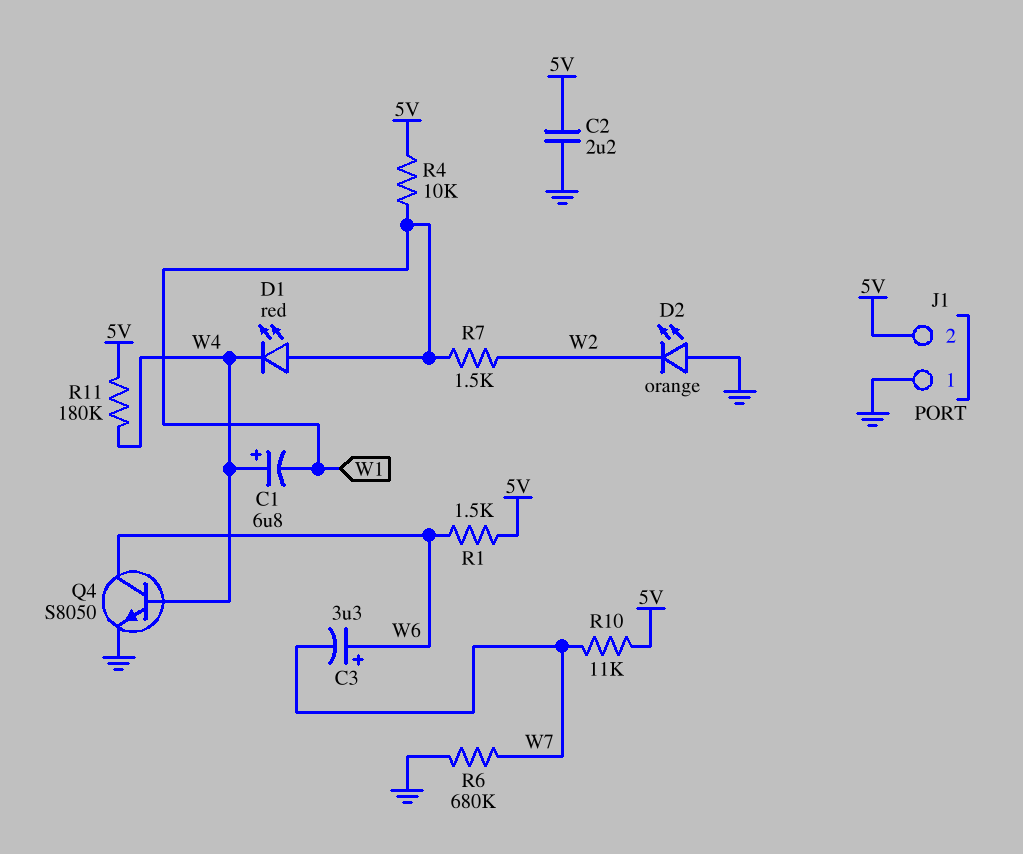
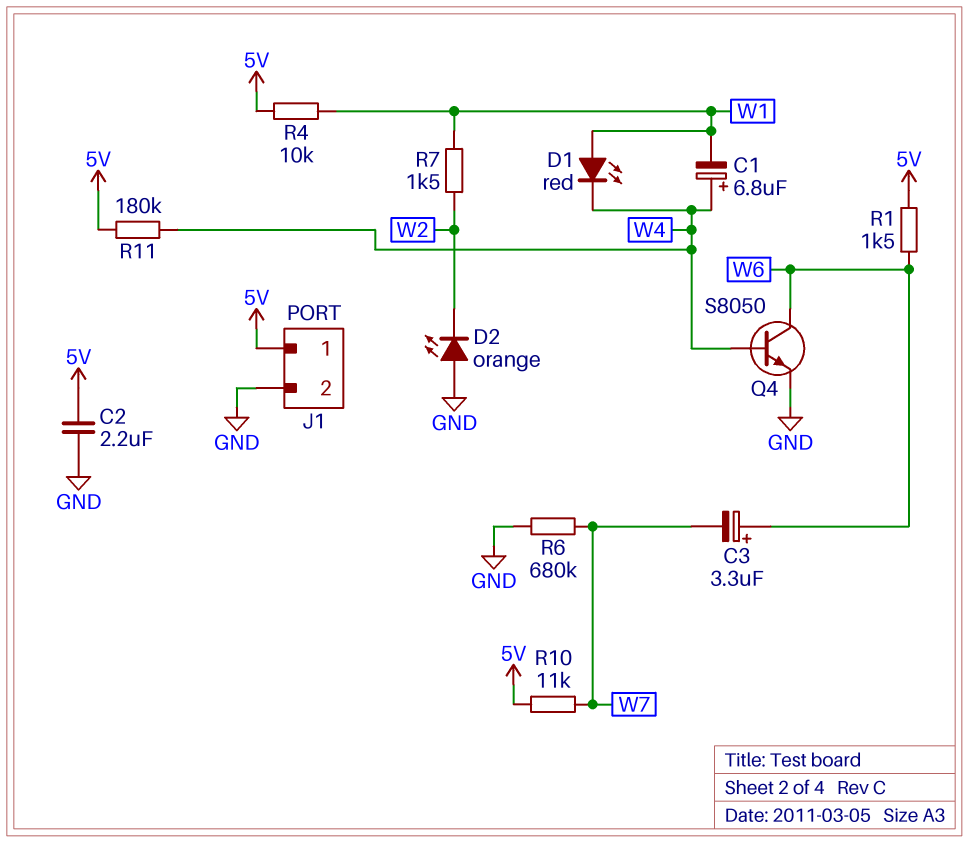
J1 pin 1: GND -> 5V
J1 pin 2: 5V -> GND

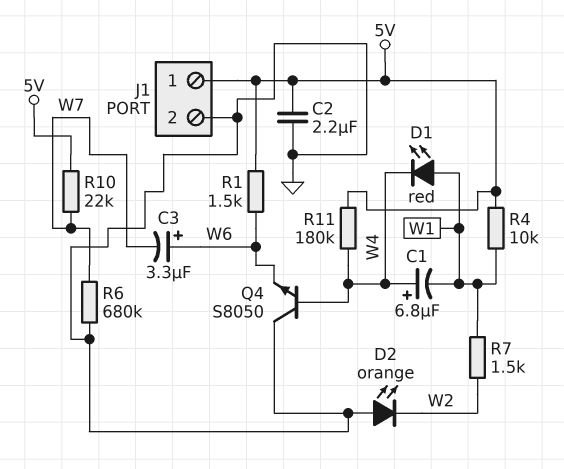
Q4: NPN S8050 (B W4, C W6, E GND) -> NPN S8050 (B W4, C GND, E W6)
R10: 11k (5V, W7) -> 22k (5V, W7)

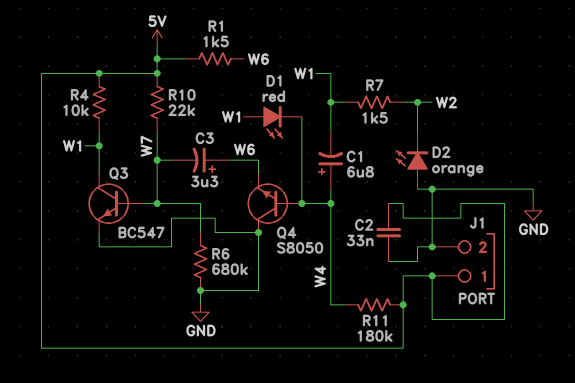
C2: 2.2uF (5V, GND) -> 33nF (5V, GND)
Q3: none -> NPN BC547 (B W7, C W1, E GND)

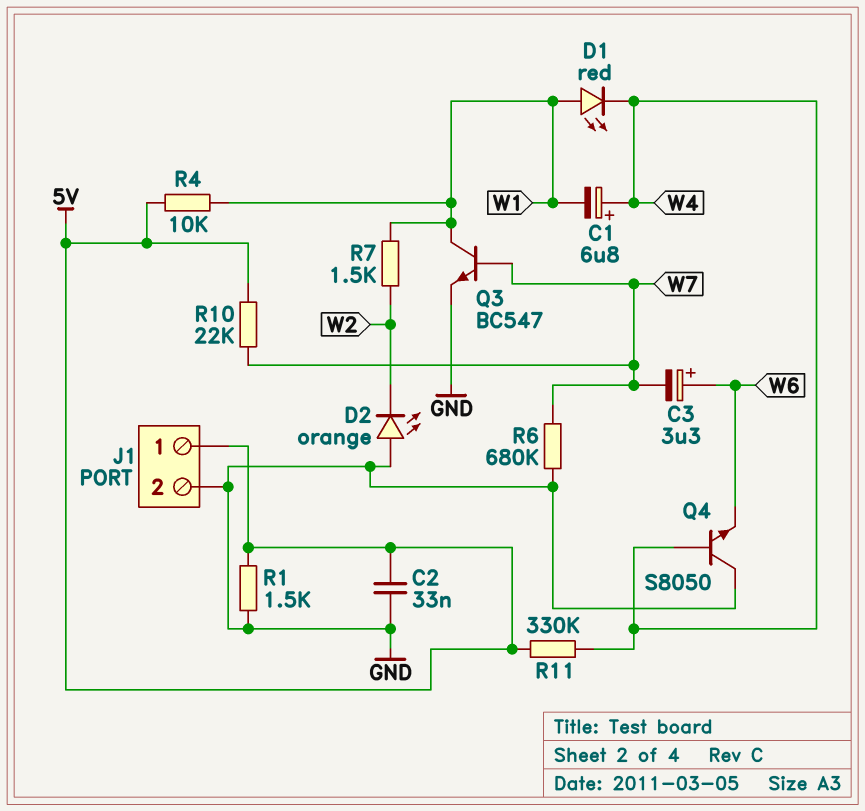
R1: 1.5k (5V, W6) -> 1.5k (5V, GND)
R11: 180k (5V, W4) -> 330k (5V, W4)

